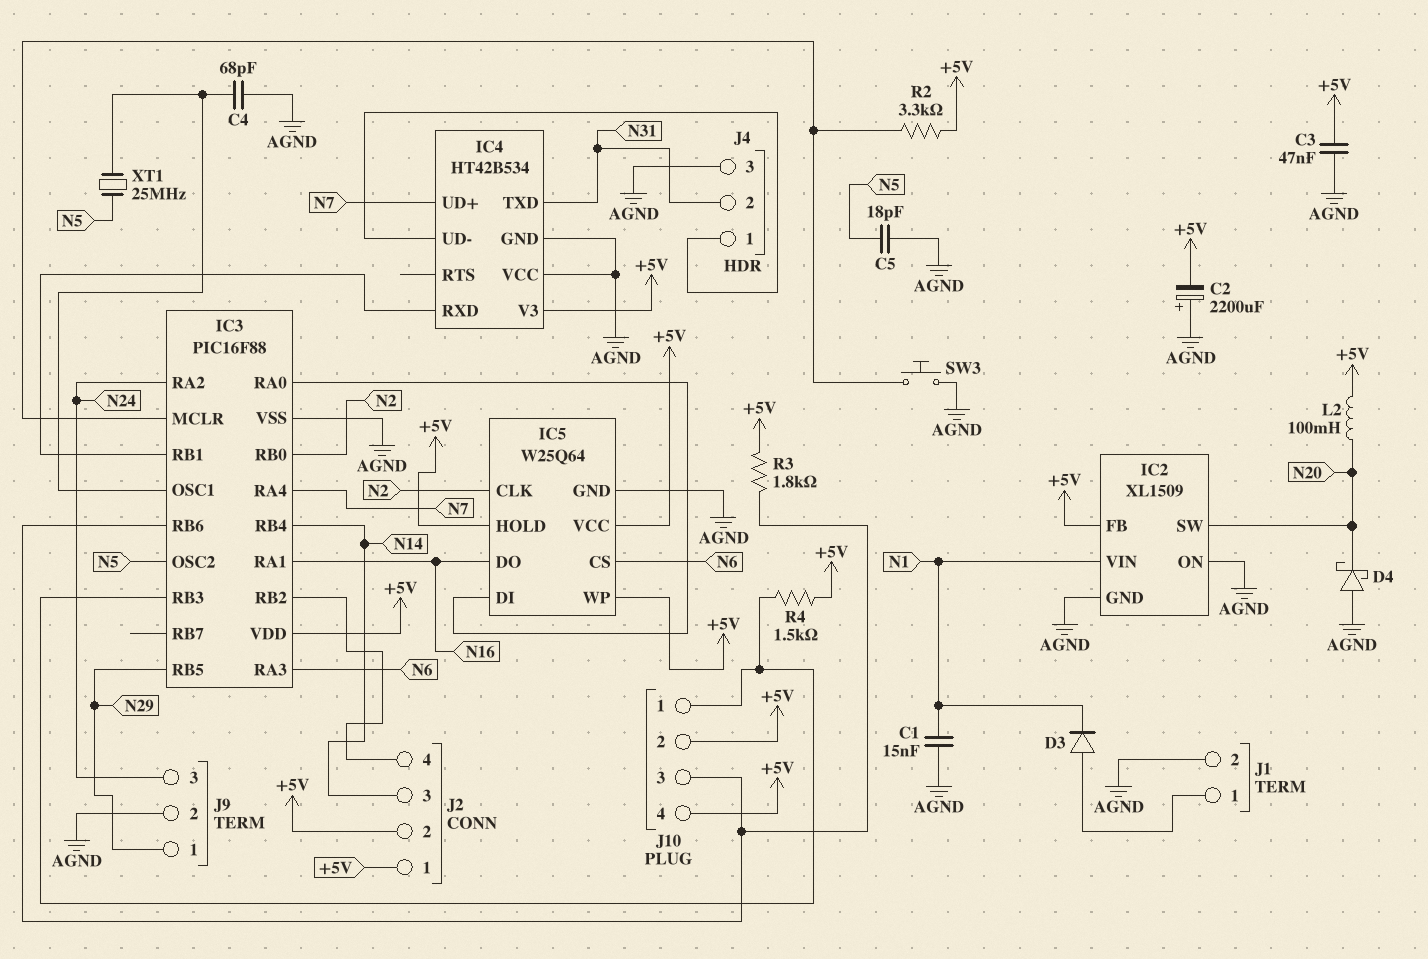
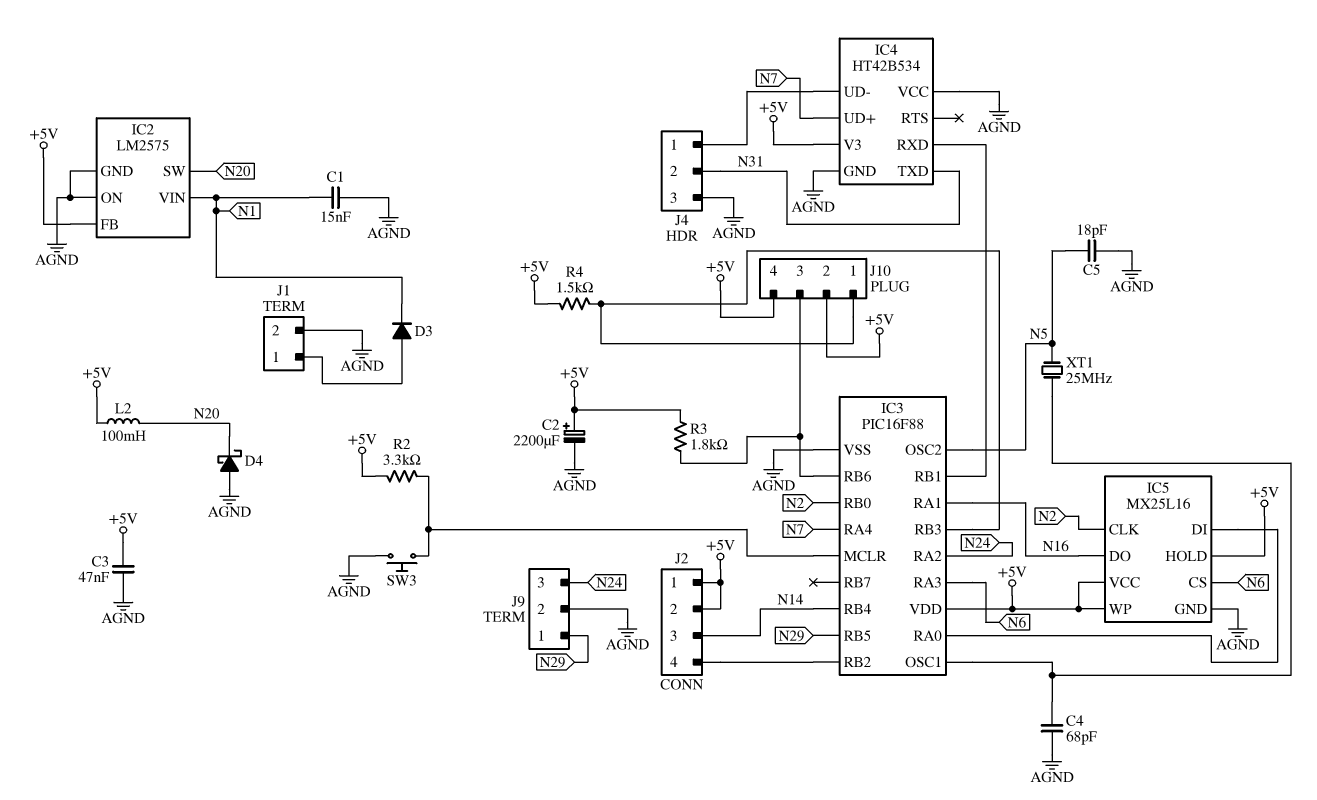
C2: 2200uF (plus AGND, minus +5V) -> 2200uF (plus +5V, minus AGND)
IC2: XL1509 -> LM2575
IC5: W25Q64 -> MX25L16

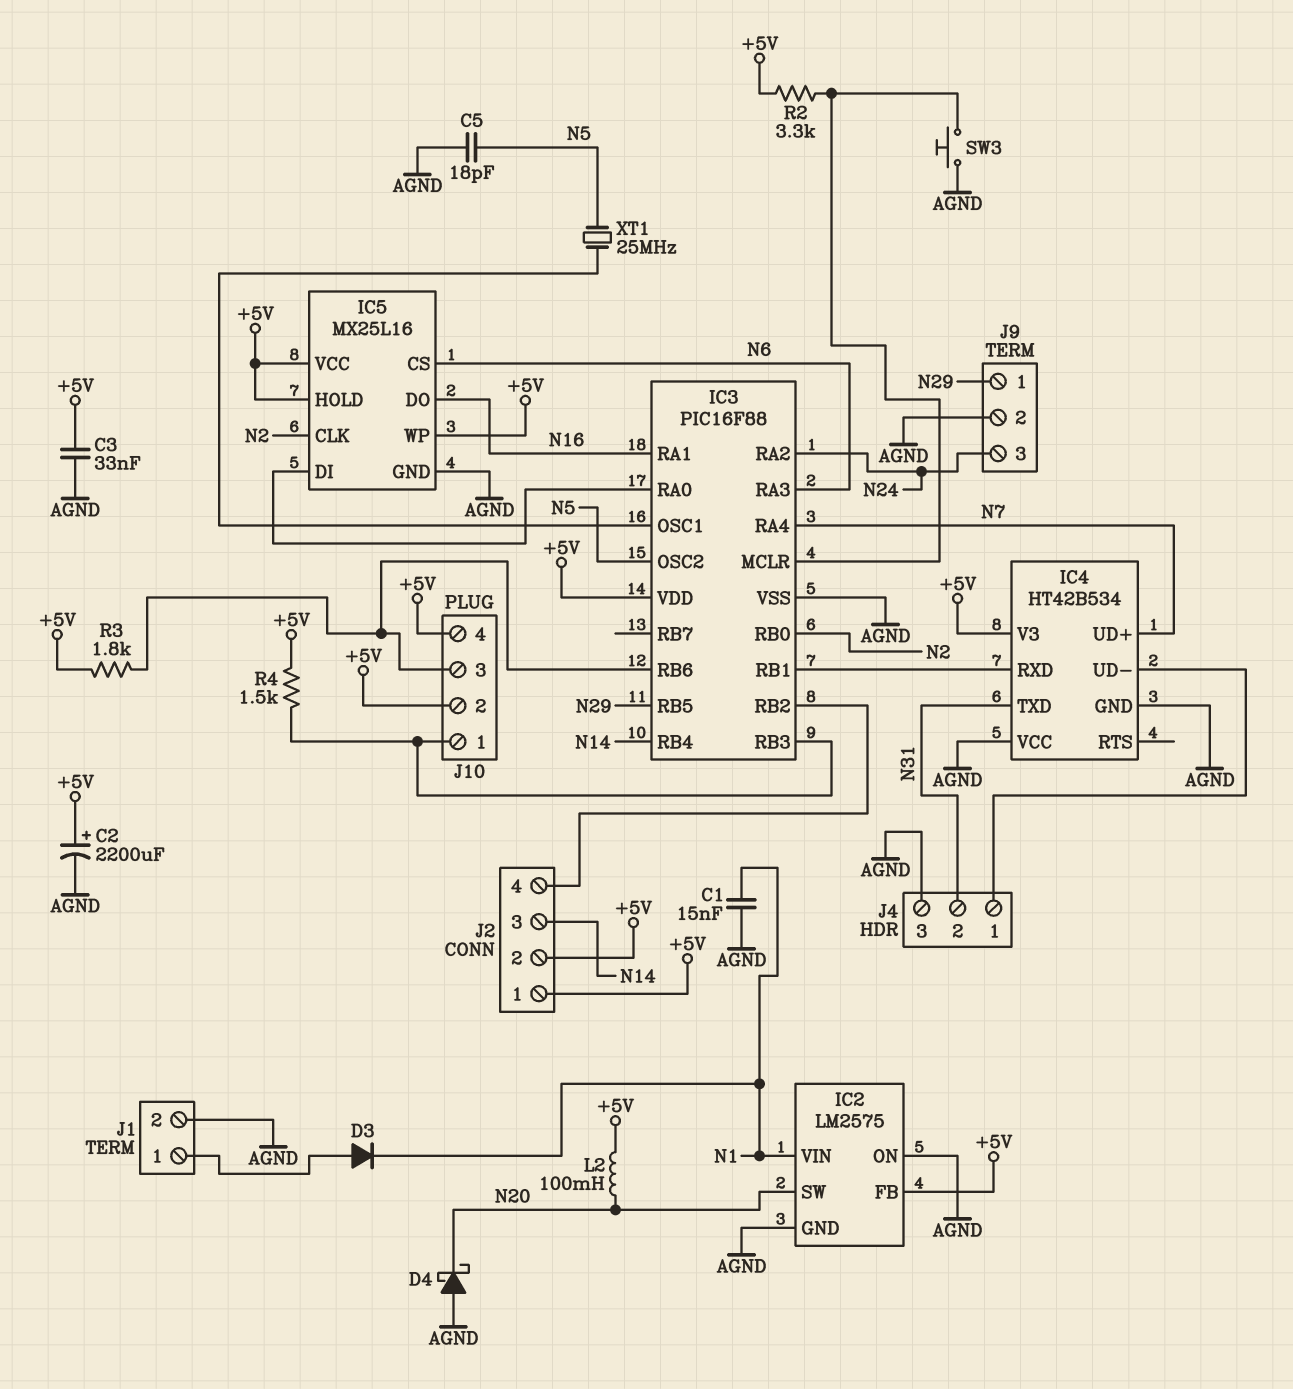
C3: 47nF (+5V, AGND) -> 33nF (+5V, AGND)
C4: 68pF (AGND, IC3/OSC1) -> none

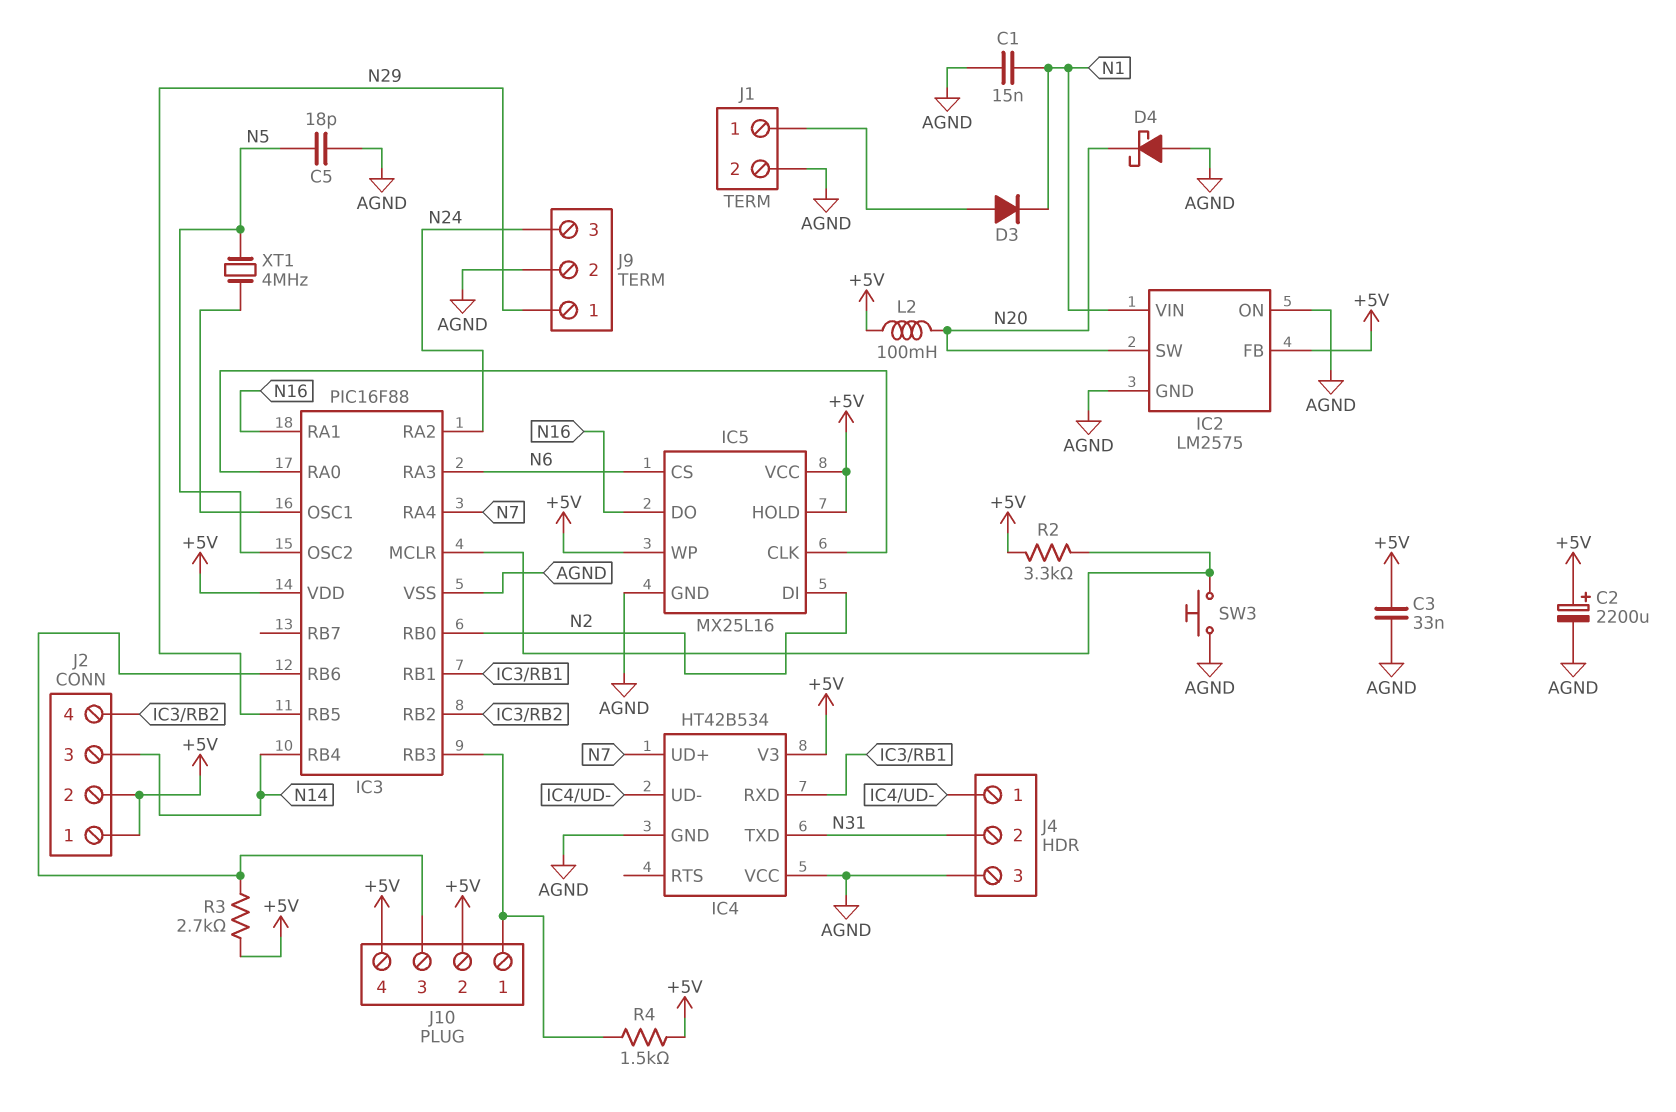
IC5 pin CLK: N2 -> IC3/RA0
IC5 pin DI: IC3/RA0 -> N2
R3: 1.8k (+5V, IC3/RB6) -> 2.7k (+5V, IC3/RB6)
XT1: 25MHz (IC3/OSC1, N5) -> 4MHz (IC3/OSC1, N5)

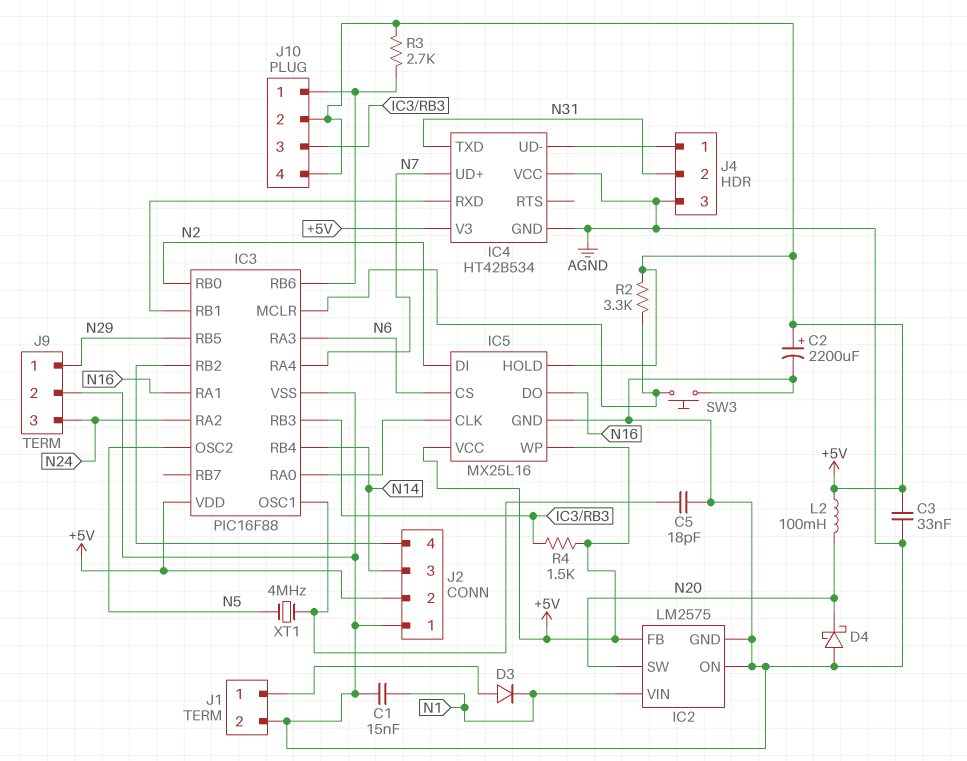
C5: 18pF (AGND, N5) -> 18pF (AGND, IC3/OSC1)
J2 pin 1: +5V -> AGND
J10 pin 1: IC3/RB3 -> IC3/RB6
J10 pin 3: IC3/RB6 -> IC3/RB3

